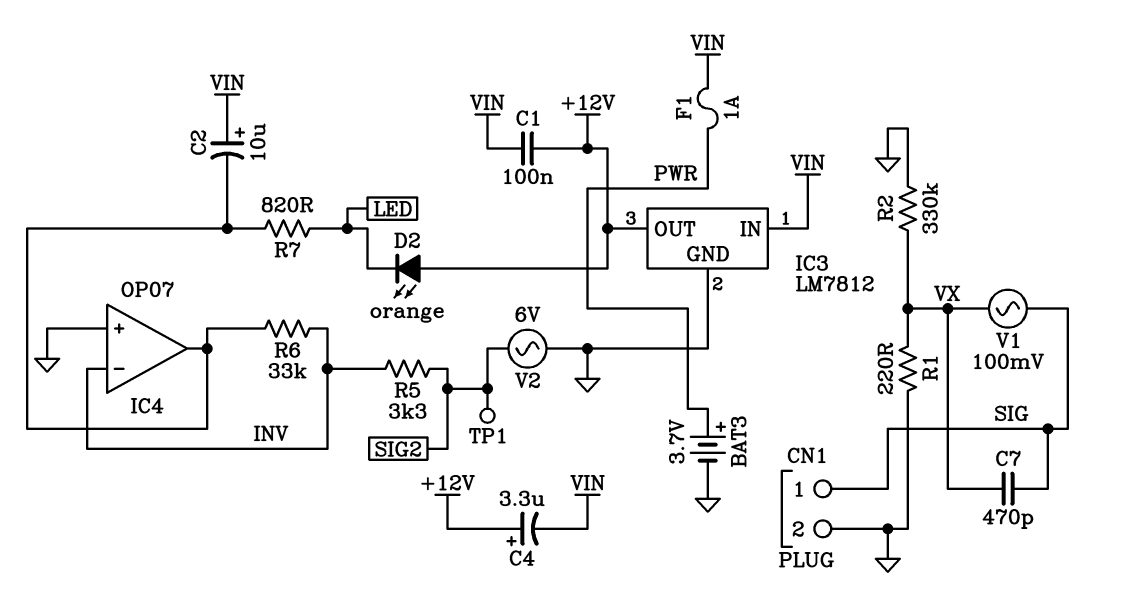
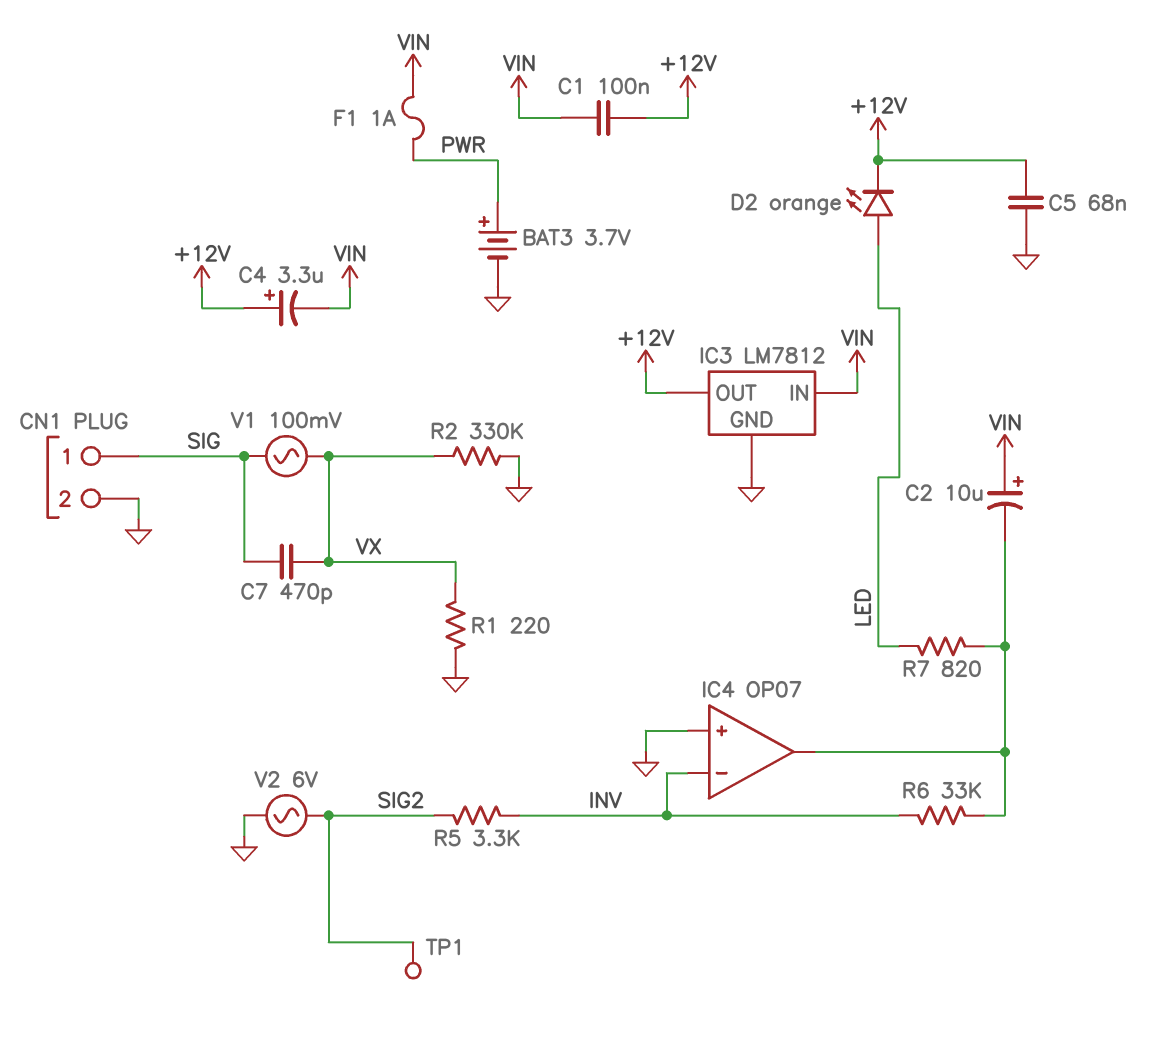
C5: none -> 68nF (+12V, GND)
D2: LED orange (A +12V, K LED) -> LED orange (A LED, K +12V)

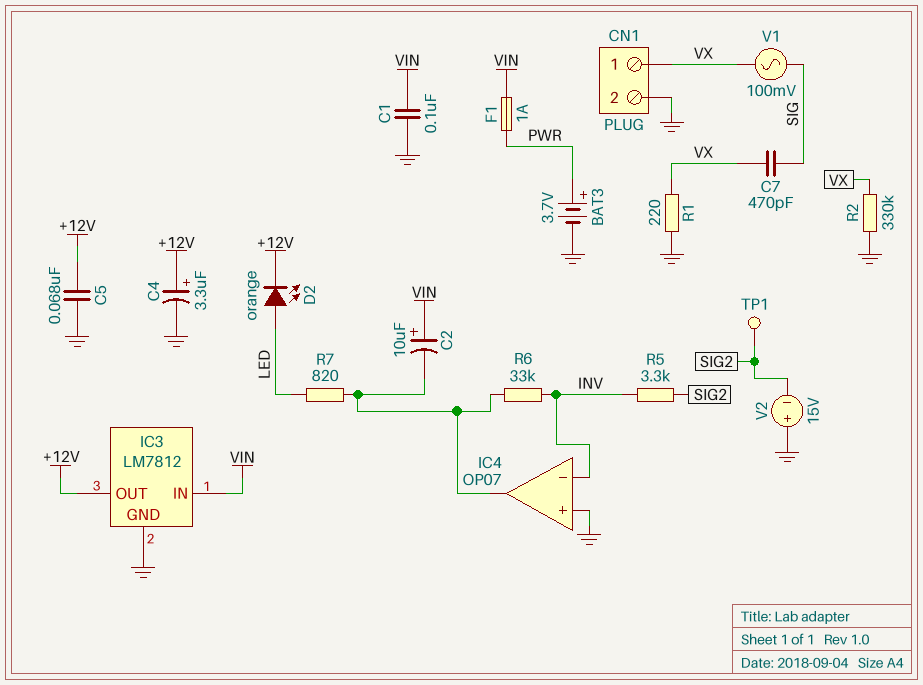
C1: 100nF (+12V, VIN) -> 100nF (GND, VIN)
C4: 3.3uF (plus +12V, minus VIN) -> 3.3uF (plus +12V, minus GND)
CN1 pin 1: SIG -> VX
V2: AC 6V (GND, SIG2) -> 15V (plus GND, minus SIG2)

